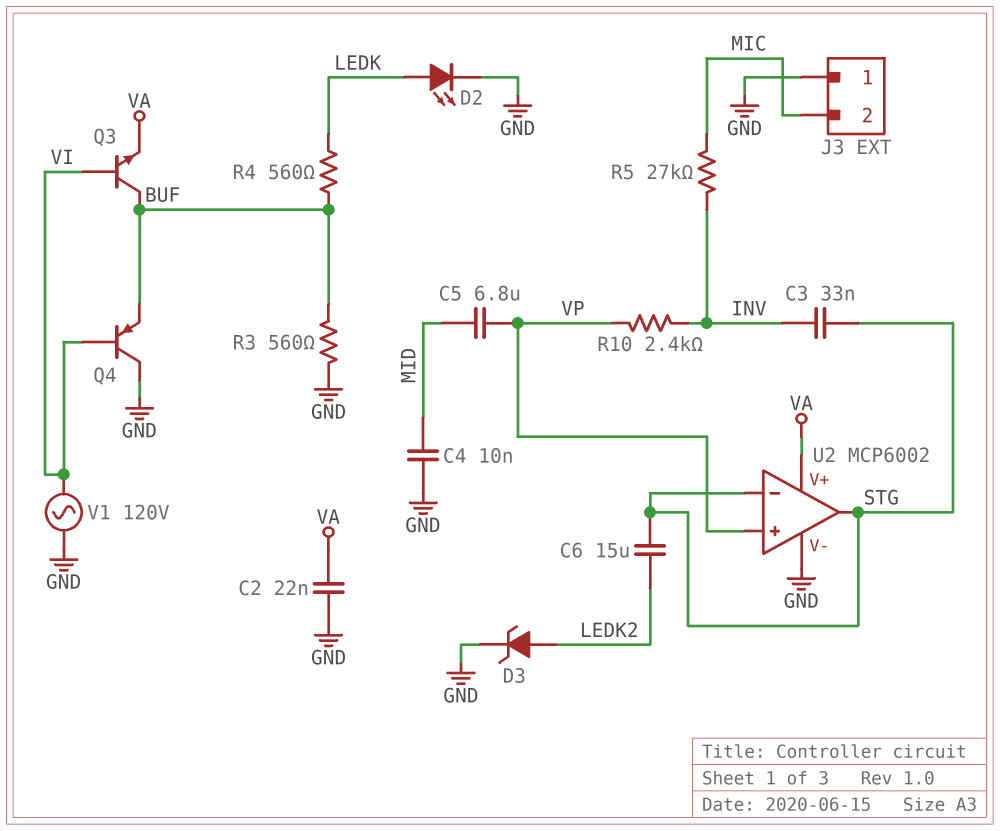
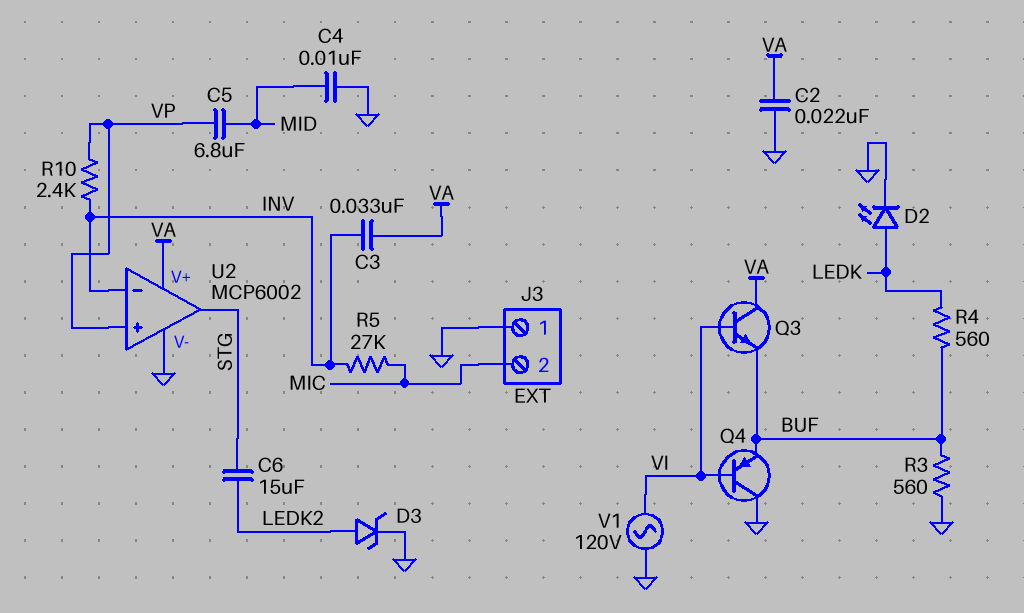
C3: 33nF (INV, STG) -> 33nF (INV, VA)
Q3: NPN (B VI, C BUF, E VA) -> NPN (B VI, C VA, E BUF)
U2 pin in-: STG -> INV

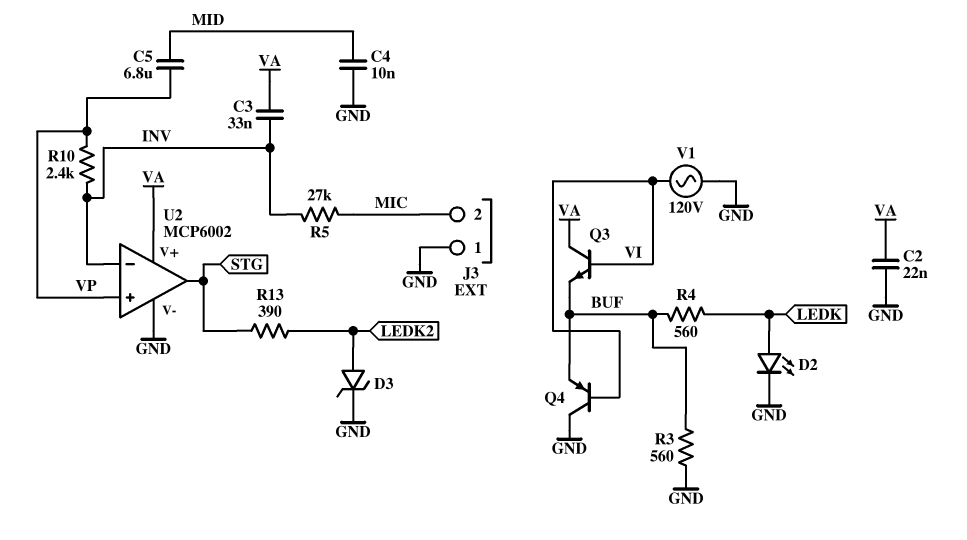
C6: 15uF (LEDK2, STG) -> none
R13: none -> 390 (LEDK2, STG)

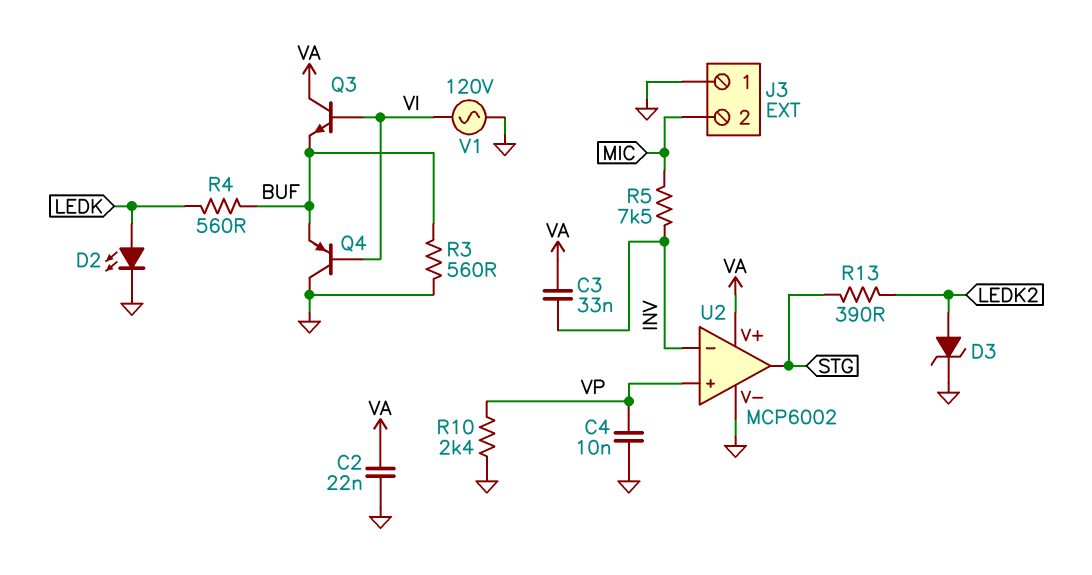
C4: 10nF (GND, MID) -> 10nF (GND, VP)
C5: 6.8uF (MID, VP) -> none
R5: 27k (INV, MIC) -> 7.5k (INV, MIC)
R10: 2.4k (INV, VP) -> 2.4k (GND, VP)

